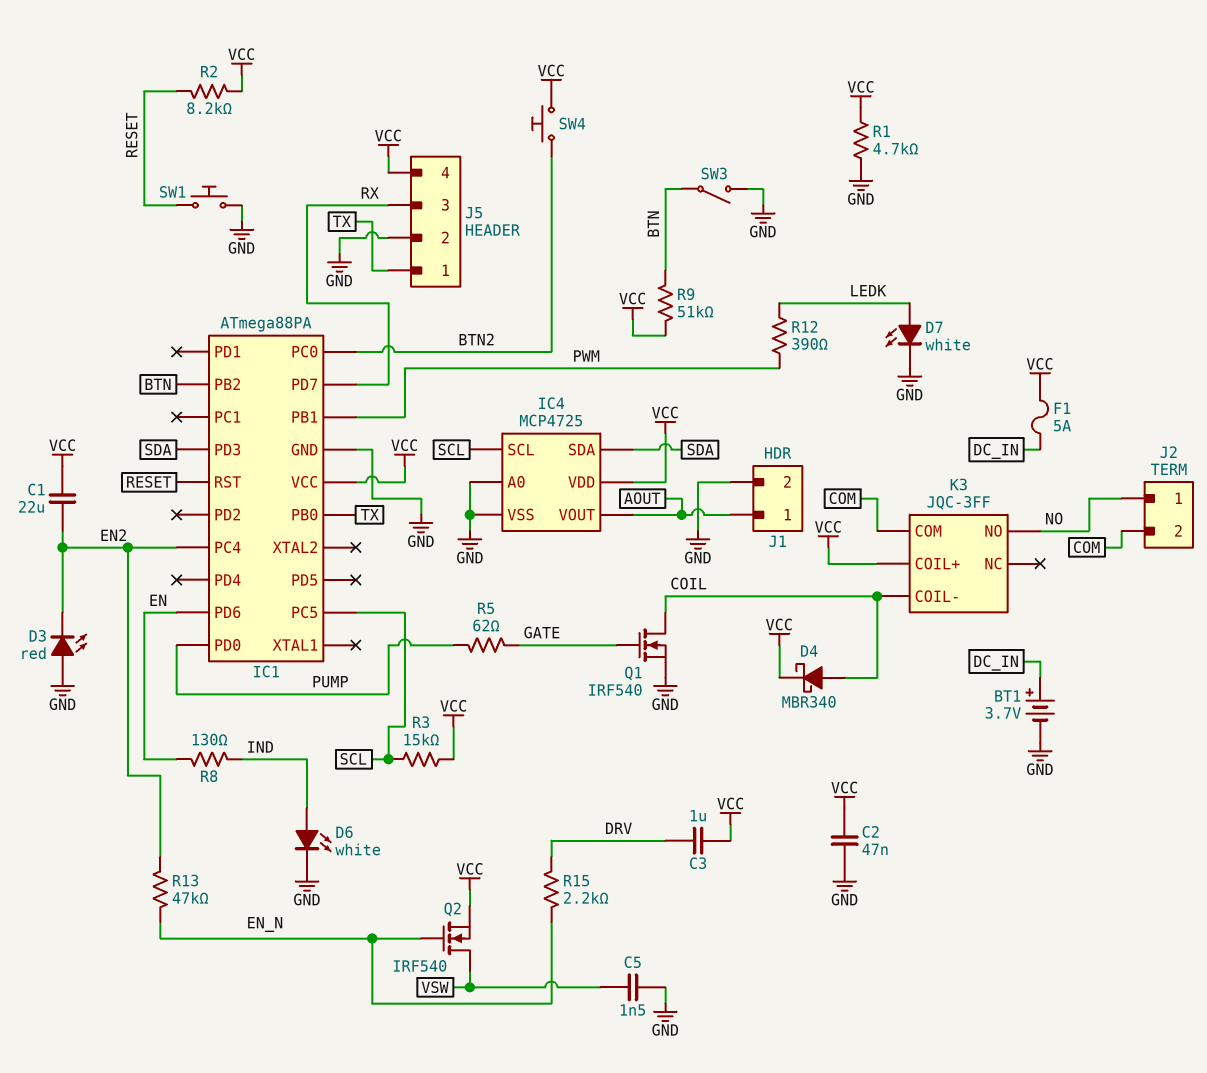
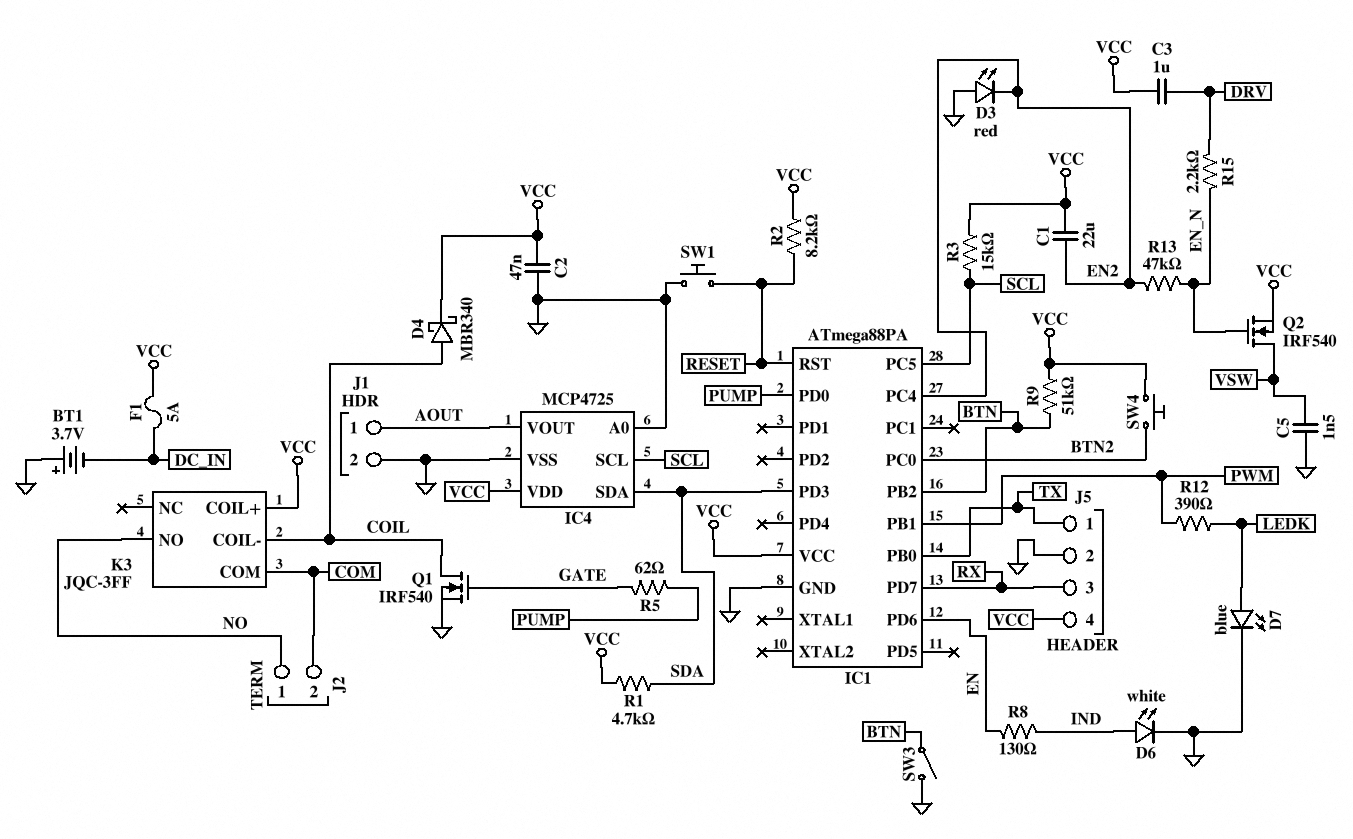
BT1: 3.7V (plus DC_IN, minus GND) -> 3.7V (plus GND, minus DC_IN)
D7: LED white (A LEDK, K GND) -> LED blue (A LEDK, K GND)
R1: 4.7k (GND, VCC) -> 4.7k (SDA, VCC)

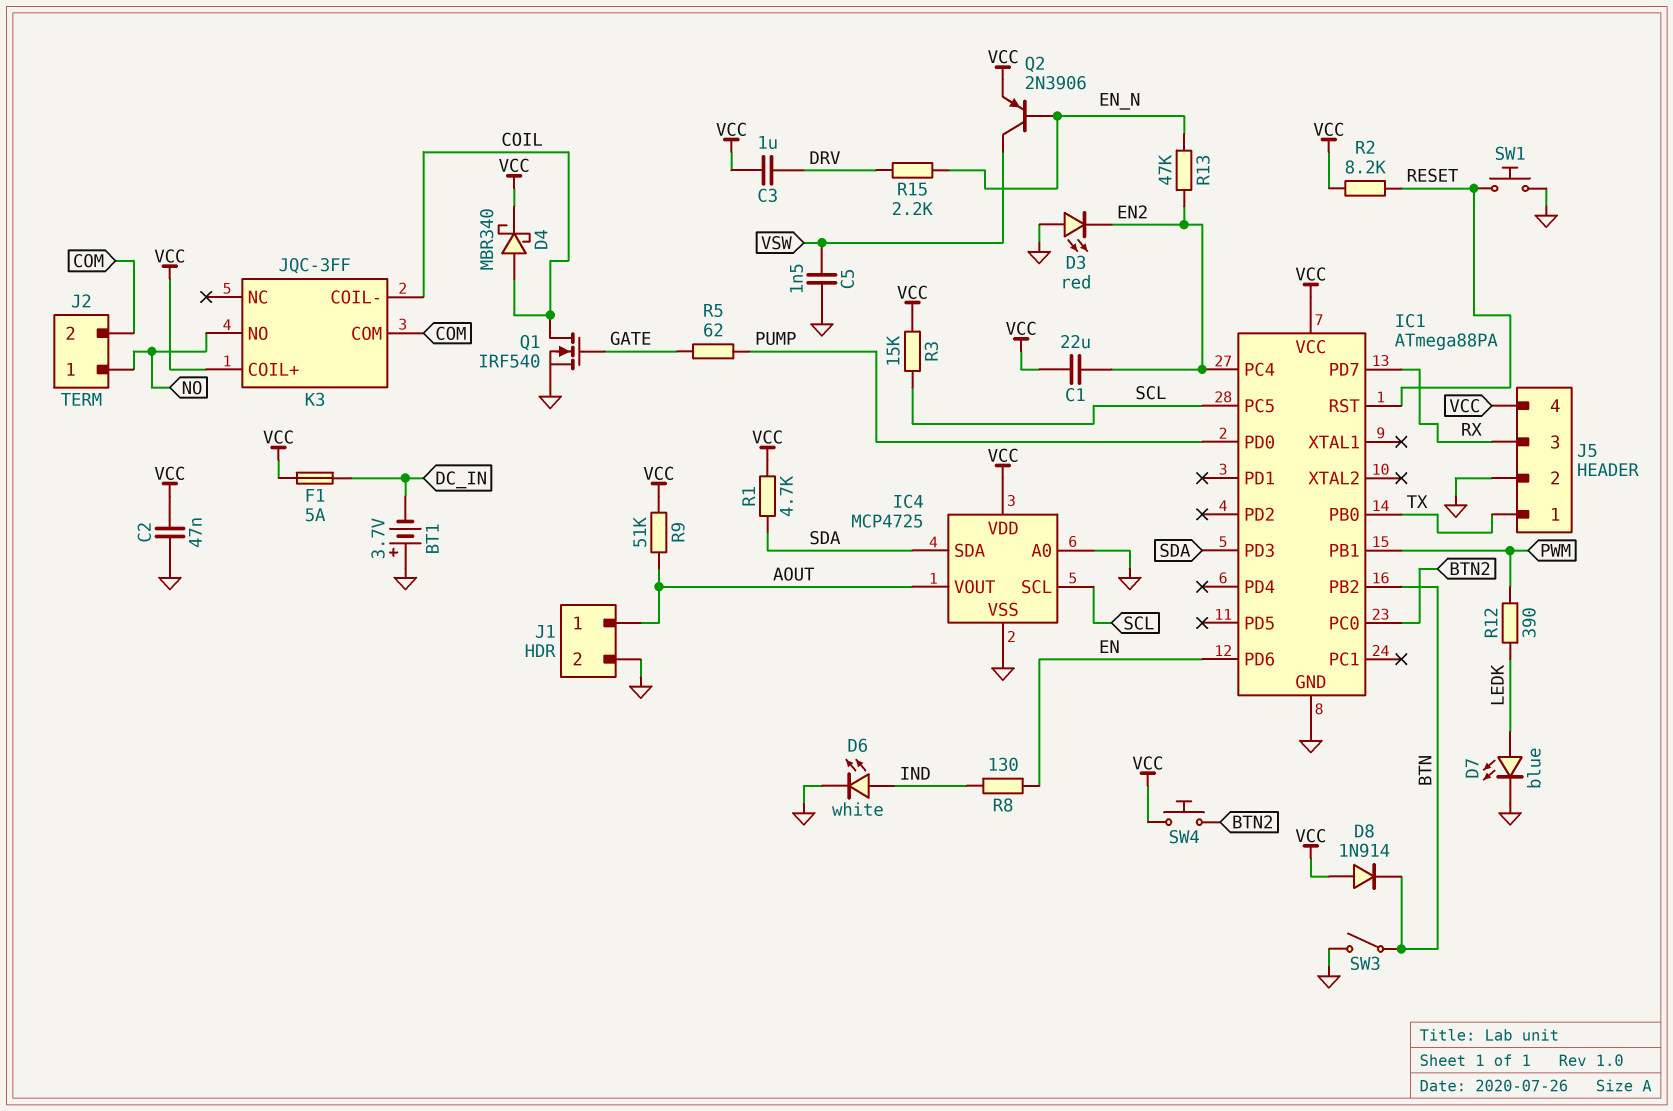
D8: none -> diode 1N914 (A VCC, K BTN)
Q2: NMOS IRF540 (G EN_N, D VSW, S VCC) -> PNP 2N3906 (B EN_N, C VSW, E VCC)
R9: 51k (BTN, VCC) -> 51k (AOUT, VCC)

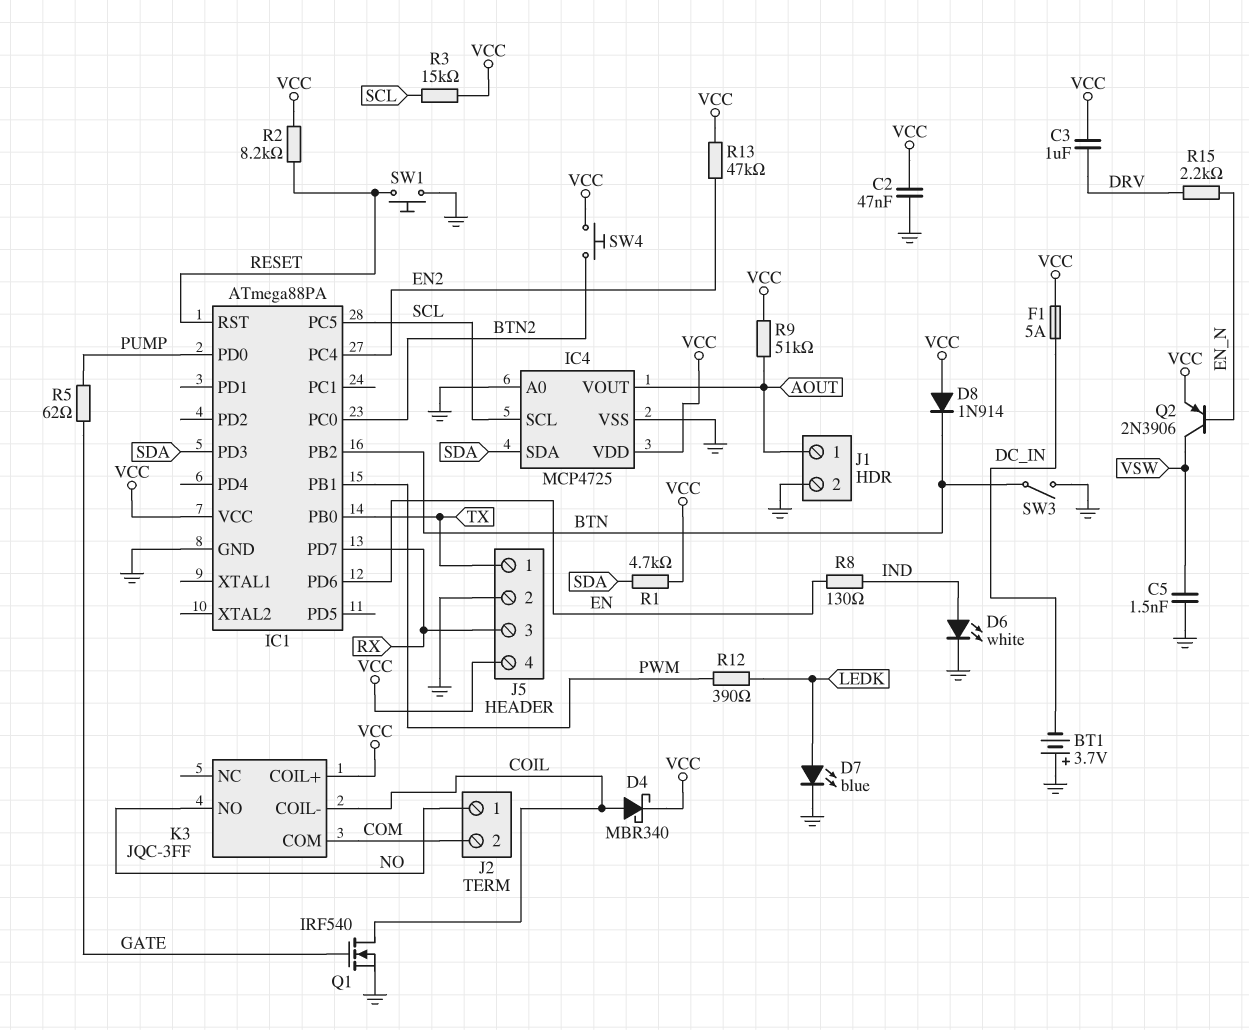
C1: 22uF (EN2, VCC) -> none
D3: LED red (A GND, K EN2) -> none
R13: 47k (EN2, EN_N) -> 47k (EN2, VCC)

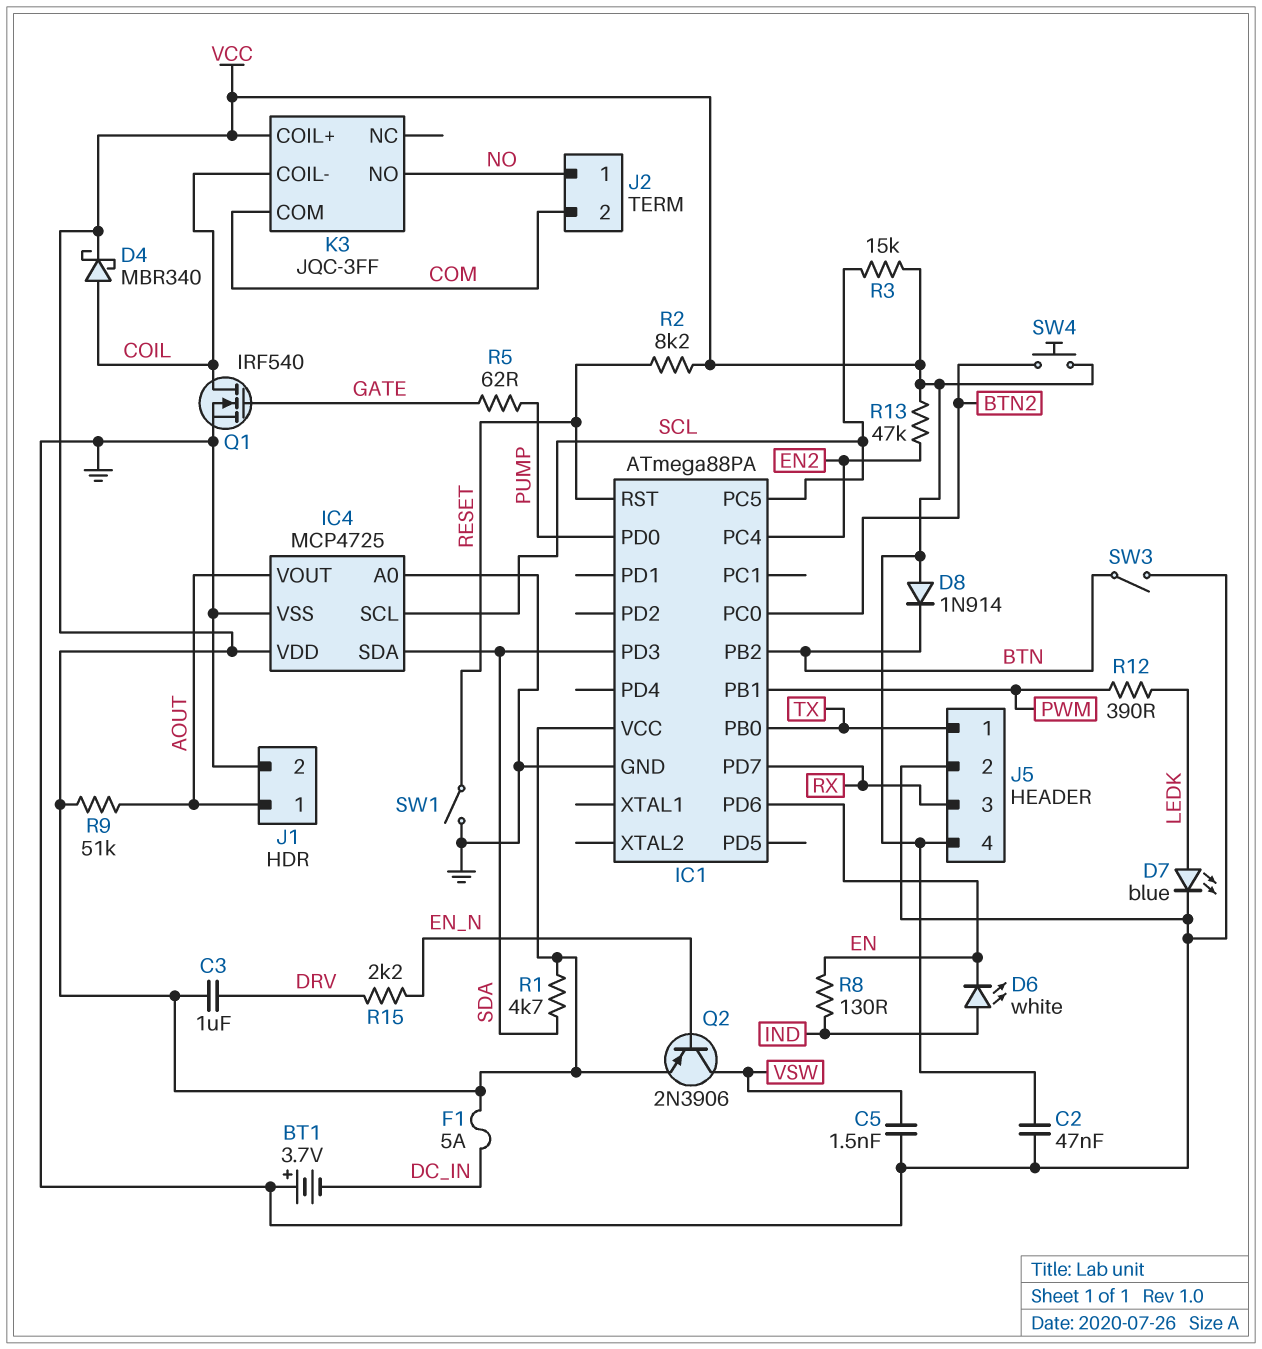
D6: LED white (A IND, K GND) -> LED white (A IND, K EN)
SW1: button (GND, RESET) -> switch (GND, RESET)

